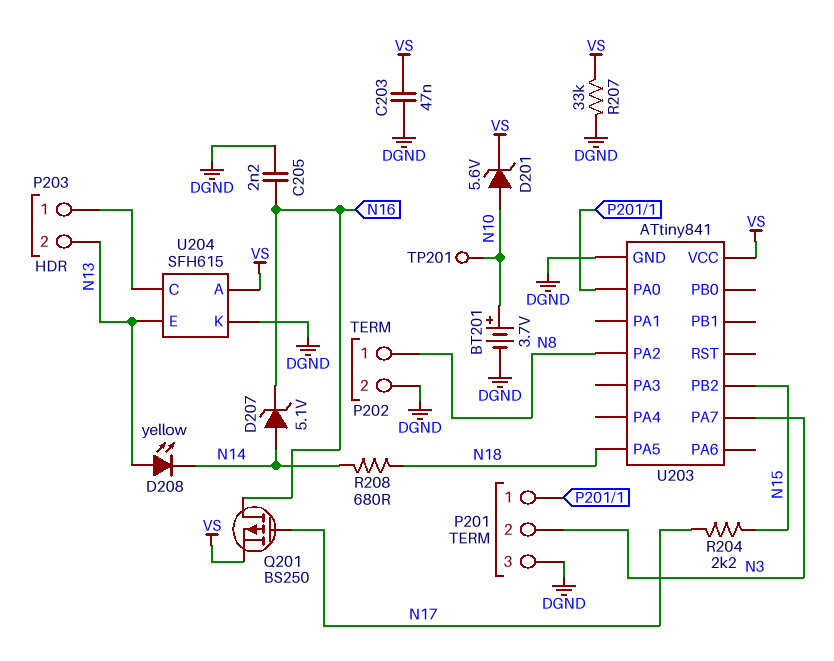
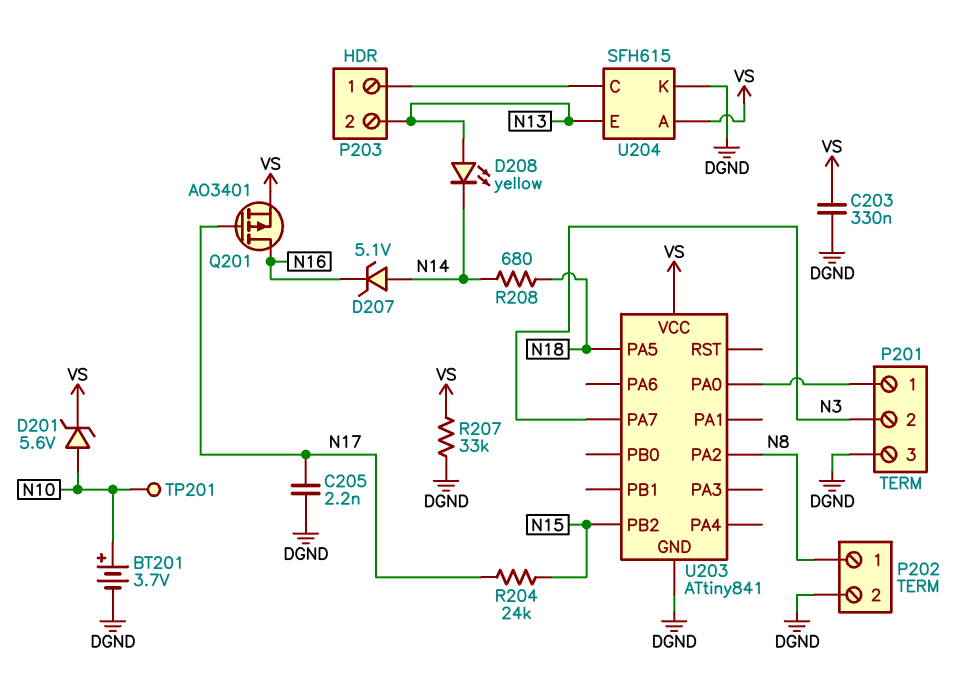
C203: 47nF (DGND, VS) -> 330nF (DGND, VS)
C205: 2.2nF (DGND, N16) -> 2.2nF (DGND, N17)
Q201: PMOS BS250 (G N17, D N16, S VS) -> PMOS AO3401 (G N17, D N16, S VS)
R204: 2.2k (N15, N17) -> 24k (N15, N17)

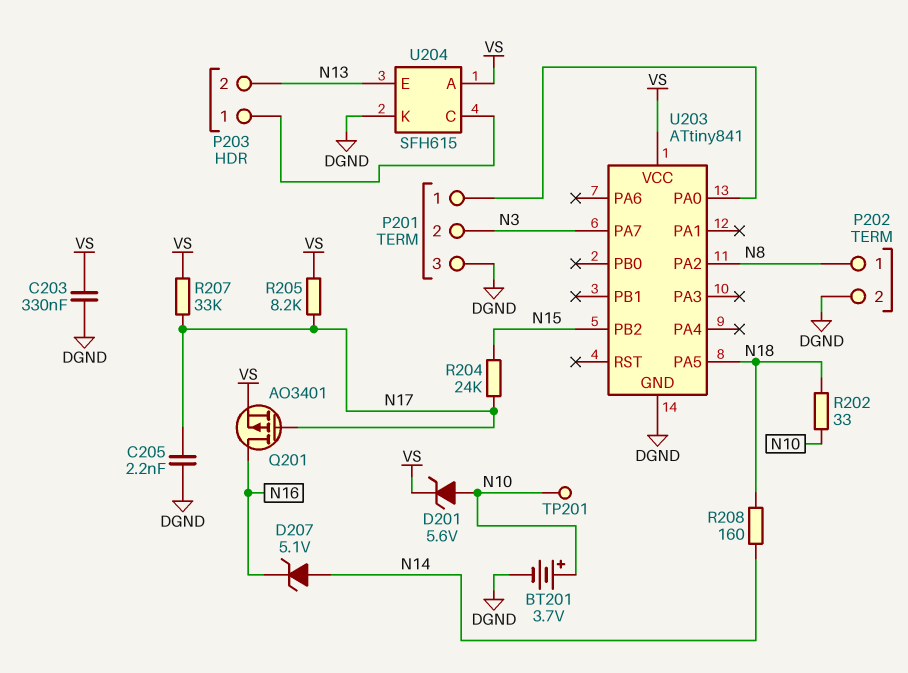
D208: LED yellow (A N13, K N14) -> none
R202: none -> 33 (N10, N18)
R205: none -> 8.2k (N17, VS)
R207: 33k (DGND, VS) -> 33k (N17, VS)
R208: 680 (N14, N18) -> 160 (N14, N18)

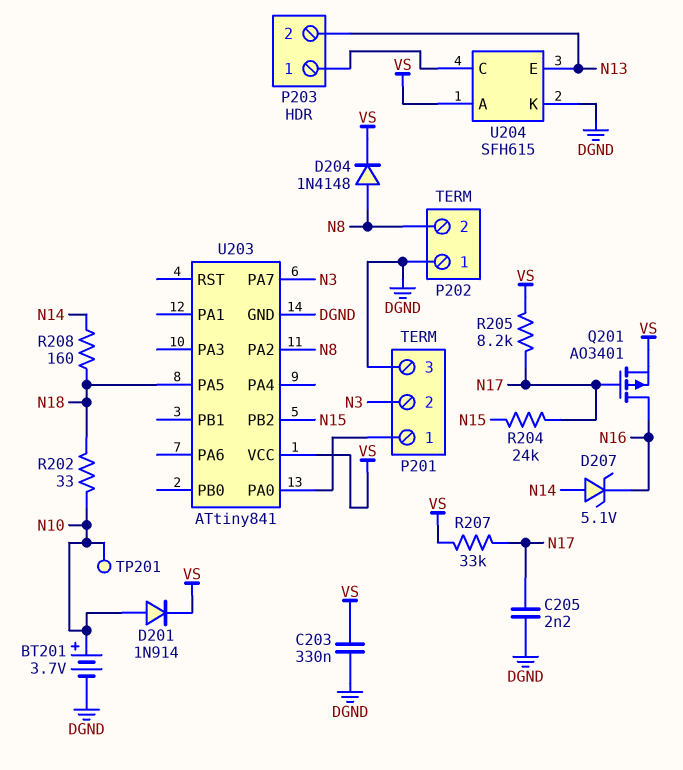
D201: zener 5.6V (A N10, K VS) -> diode 1N914 (A N10, K VS)
D204: none -> diode 1N4148 (A N8, K VS)
P202 pin 1: N8 -> DGND
P202 pin 2: DGND -> N8

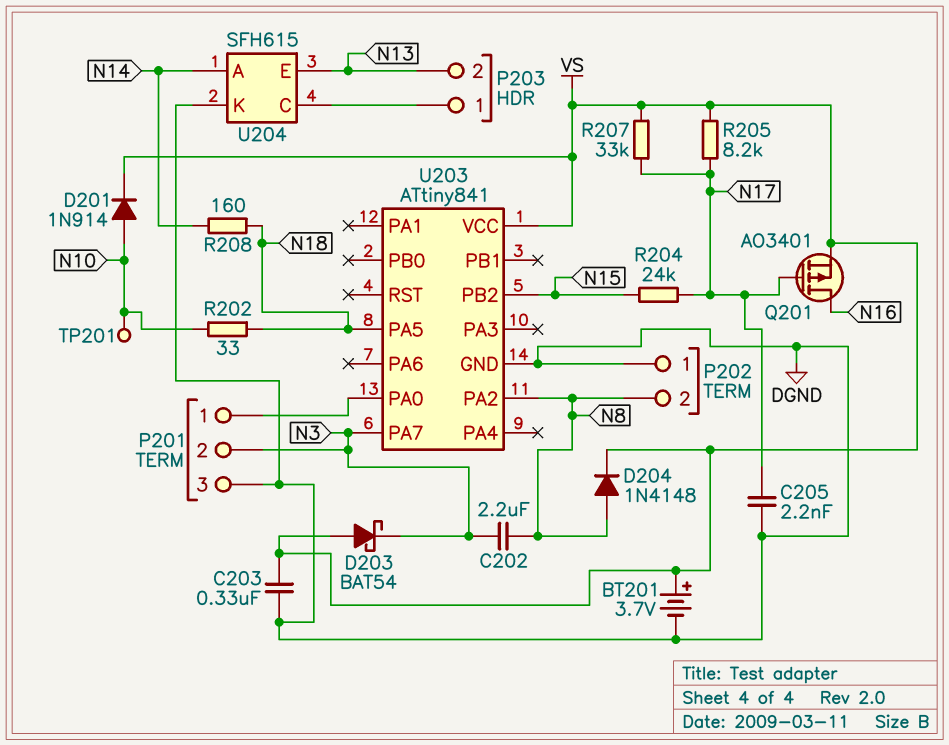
BT201: 3.7V (plus N10, minus DGND) -> 3.7V (plus VS, minus DGND)
C202: none -> 2.2uF (N3, N8)
D203: none -> schottky BAT54 (A VS, K N3)
D207: zener 5.1V (A N14, K N16) -> none
U204 pin A: VS -> N14

